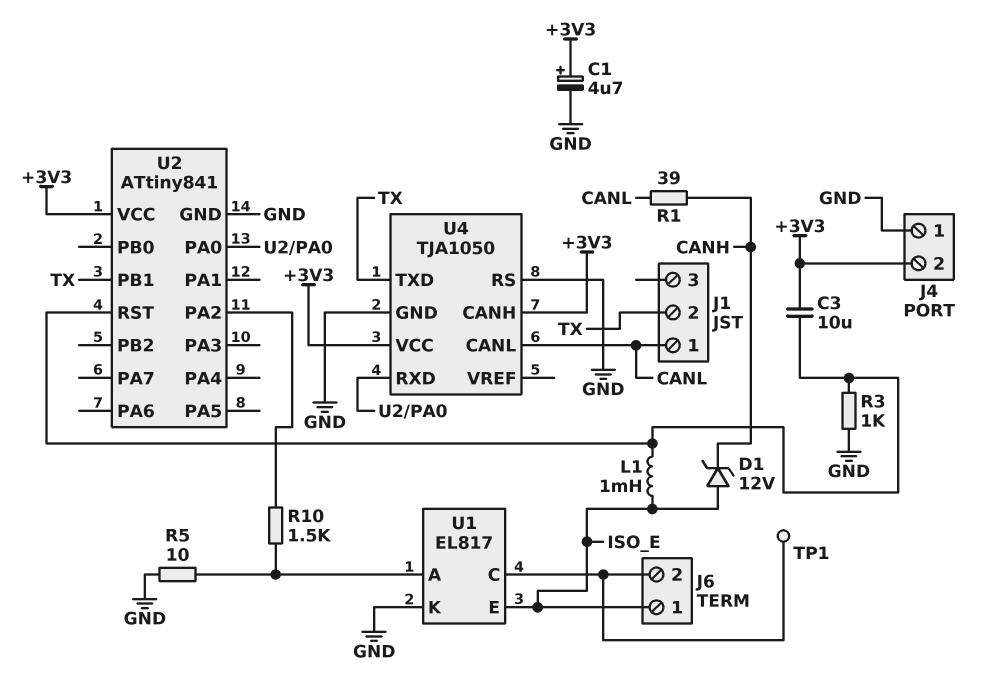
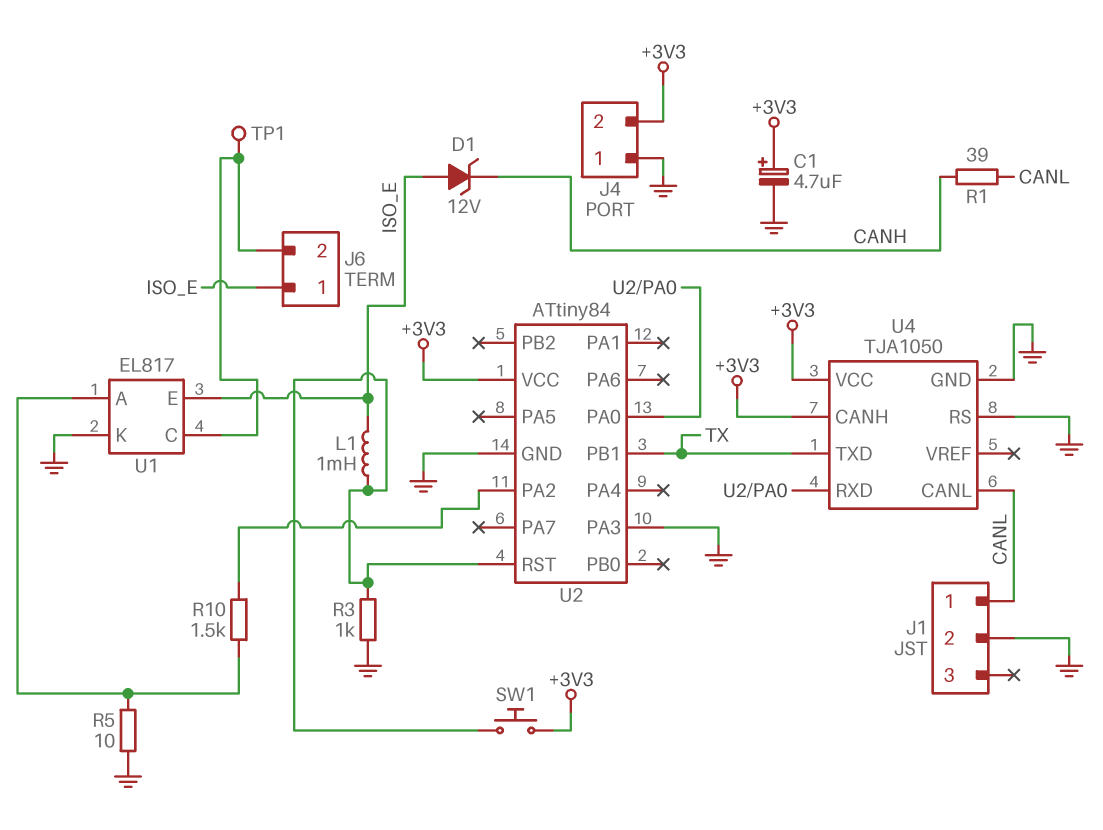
C3: 10uF (+3V3, U2/RST) -> none
J1 pin 2: TX -> GND
SW1: none -> button (+3V3, U2/RST)
U2: ATtiny841 -> ATtiny84
U2 pin PA3: none -> GND

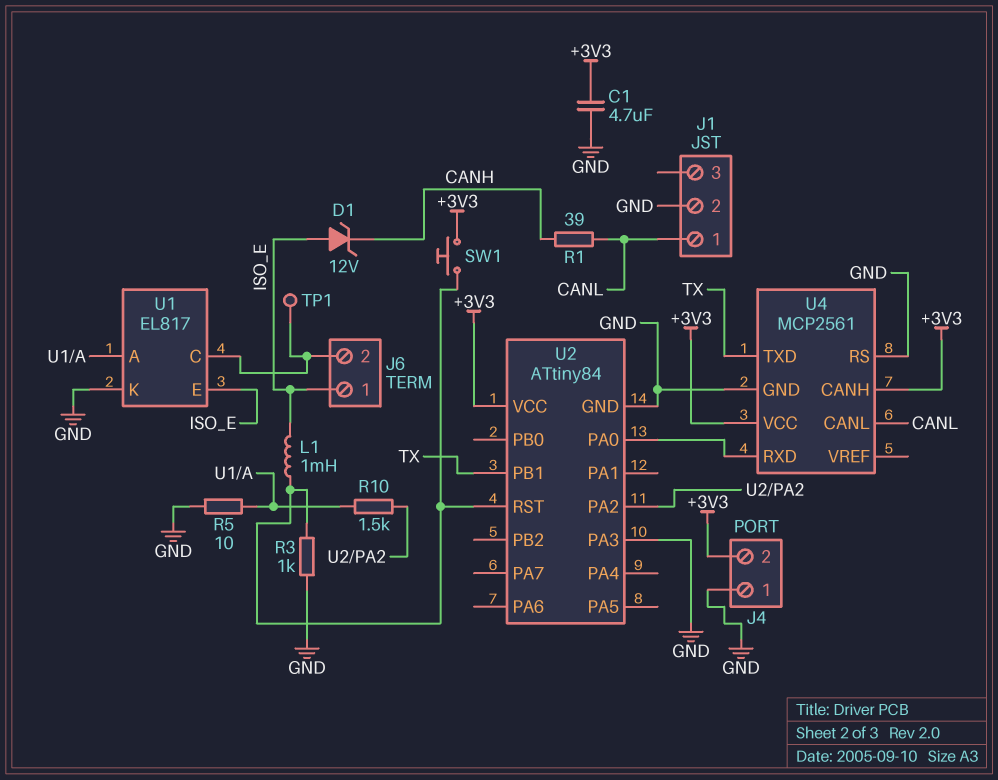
C1: 4.7uF (plus +3V3, minus GND) -> 4.7uF (+3V3, GND)
U4: TJA1050 -> MCP2561

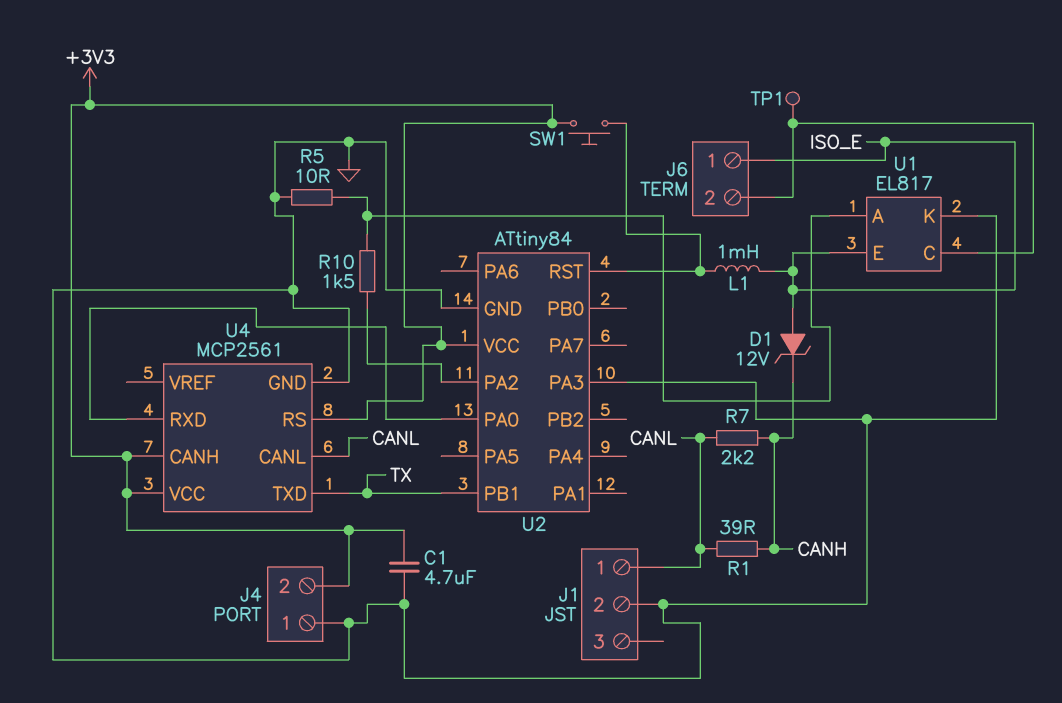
R3: 1k (GND, U2/RST) -> none
R7: none -> 2.2k (CANH, CANL)
U4 pin RS: GND -> +3V3

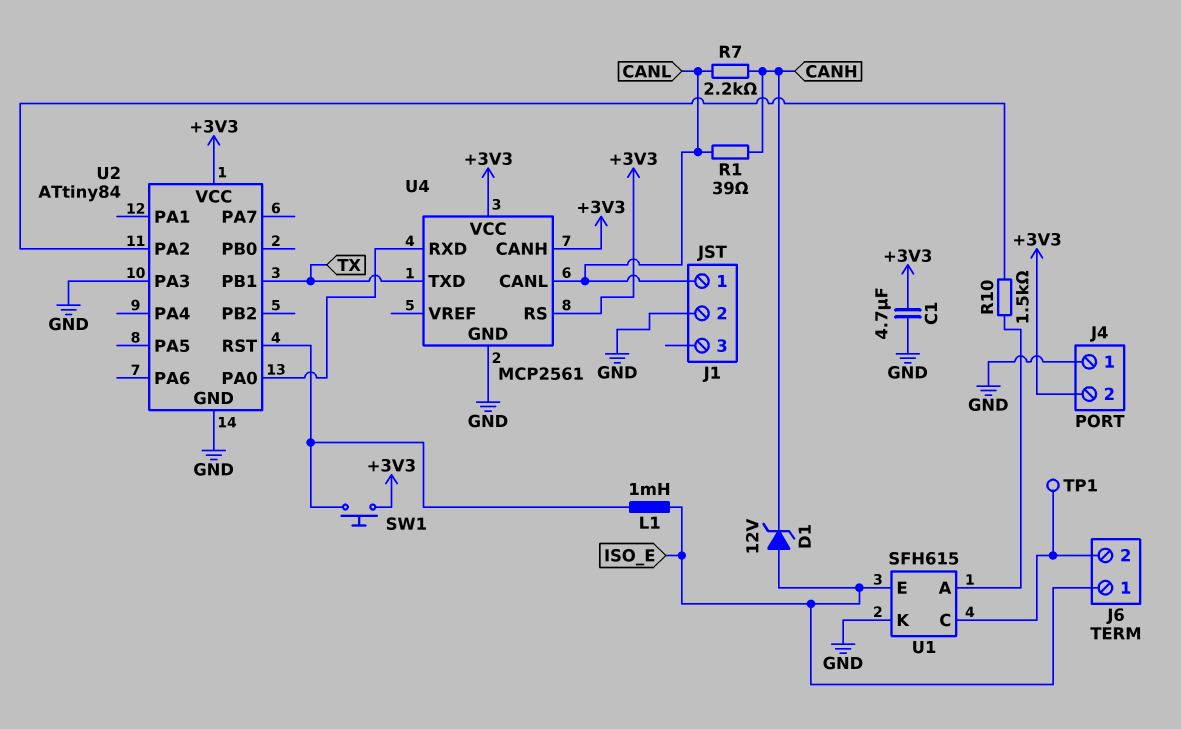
R5: 10 (GND, U1/A) -> none
U1: EL817 -> SFH615

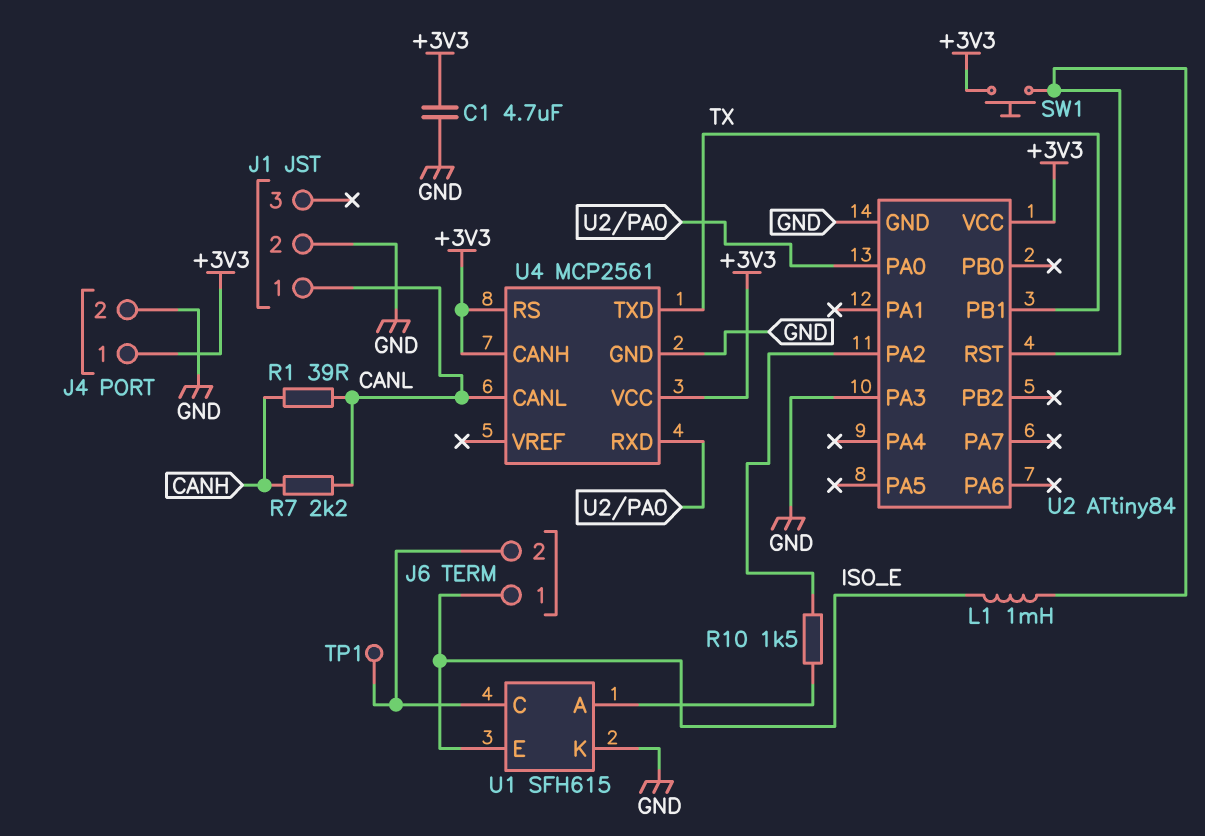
D1: zener 12V (A ISO_E, K CANH) -> none
J4 pin 1: GND -> +3V3
J4 pin 2: +3V3 -> GND

